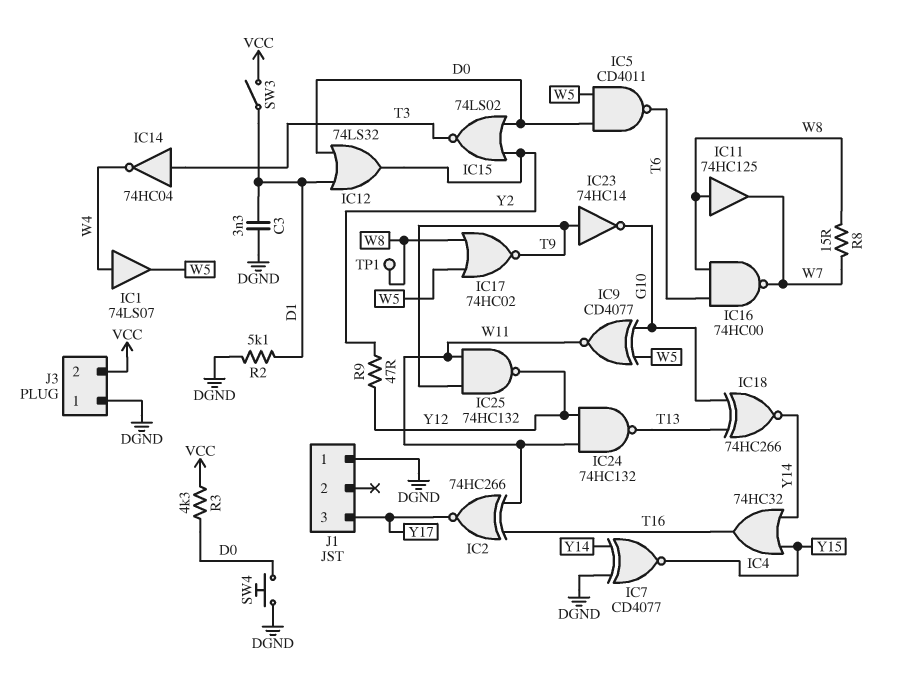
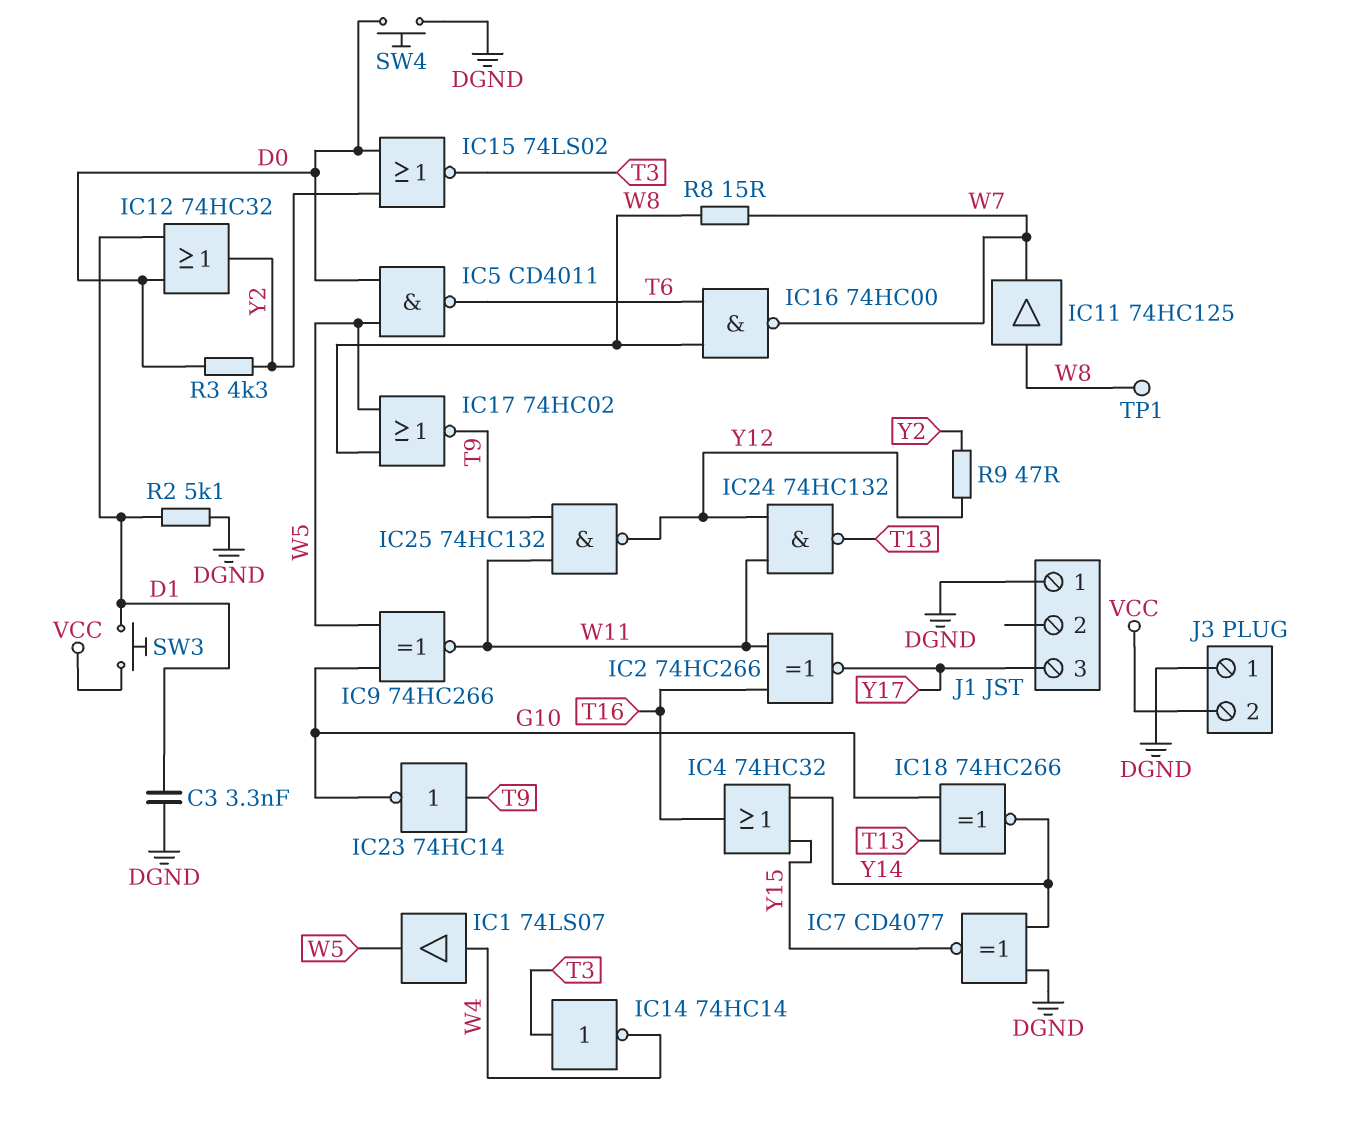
IC9: XNOR CD4077 (in G10, in W5, out W11) -> XNOR 74HC266 (in G10, in W5, out W11)
IC12: OR 74LS32 (in D0, in D1, out Y2) -> OR 74HC32 (in D0, in D1, out Y2)
IC14: NOT 74HC04 (in T3, out W4) -> NOT 74HC14 (in T3, out W4)
R3: 4.3k (D0, VCC) -> 4.3k (D0, Y2)
SW3: switch (D1, VCC) -> button (D1, VCC)

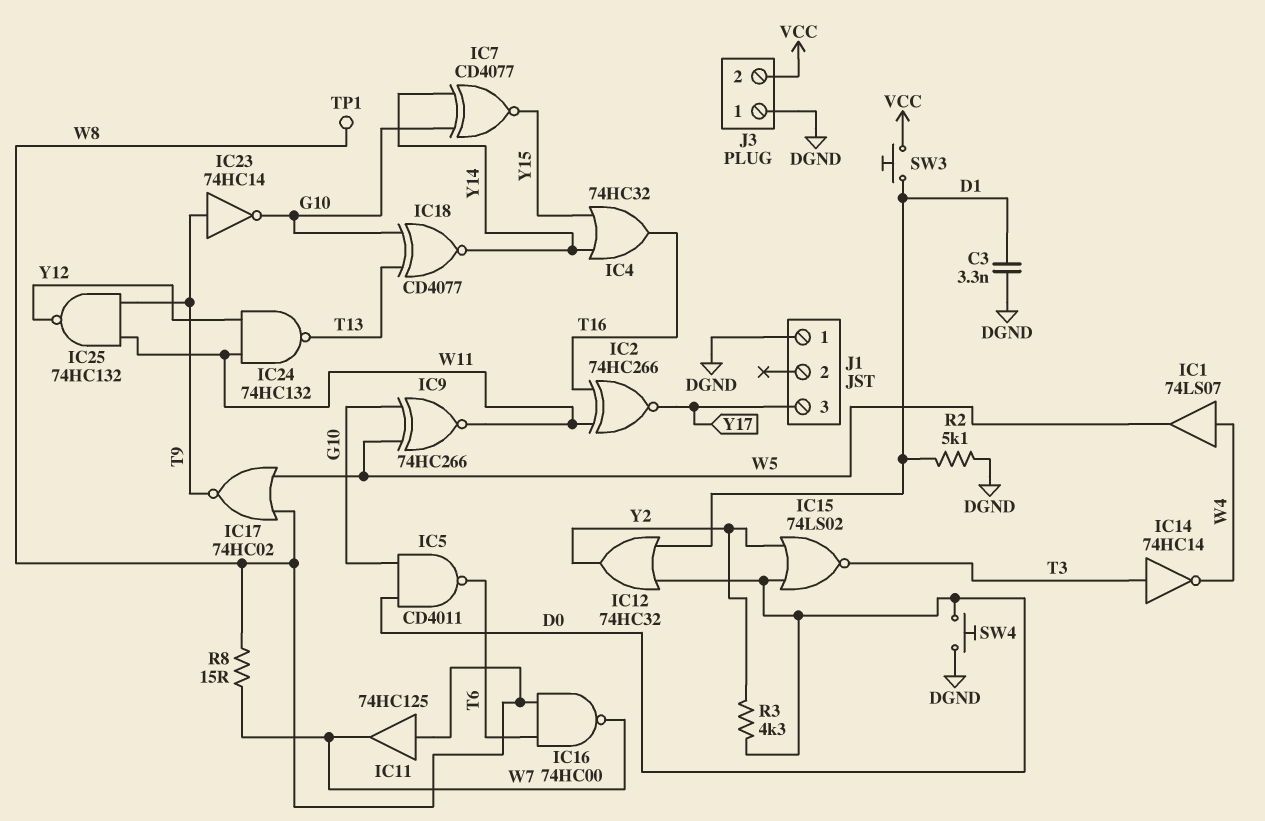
IC5: NAND CD4011 (in D0, in W5, out T6) -> NAND CD4011 (in D0, in G10, out T6)
IC7: XNOR CD4077 (in DGND, in Y14, out Y15) -> XNOR CD4077 (in G10, in Y14, out Y15)
IC18: XNOR 74HC266 (in G10, in T13, out Y14) -> XNOR CD4077 (in G10, in T13, out Y14)
R9: 47 (Y2, Y12) -> none

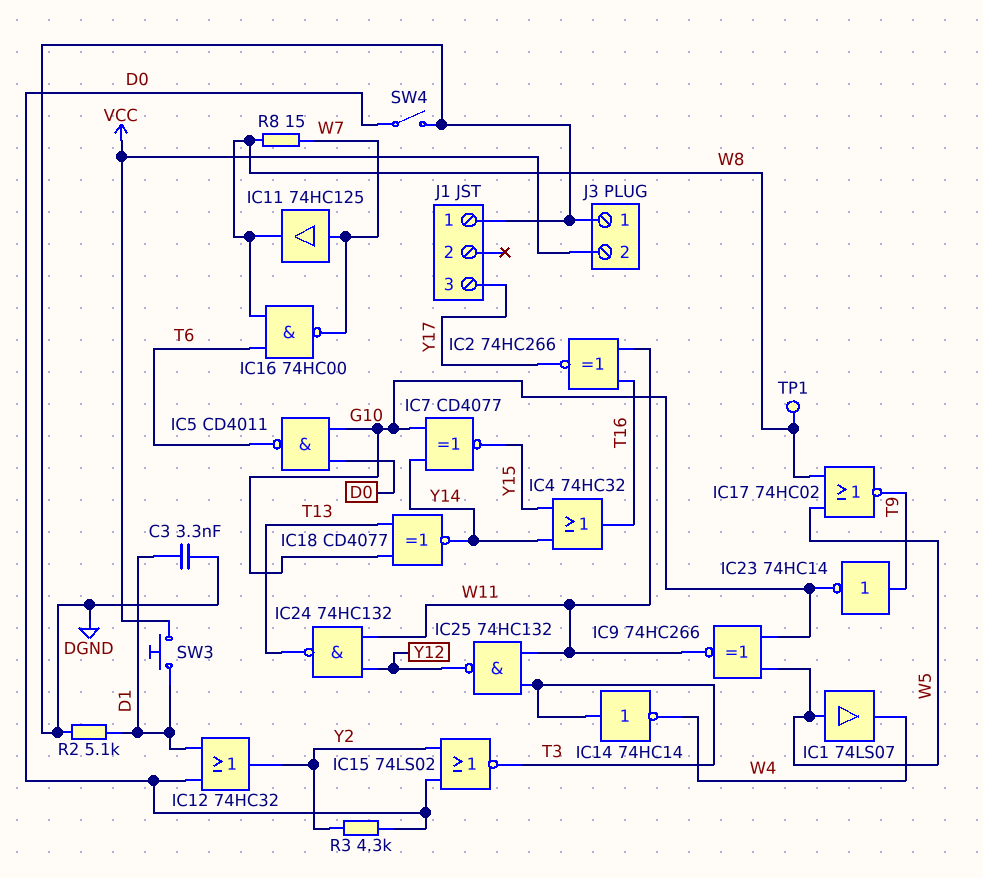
IC1: buffer 74LS07 (in W4, out W5) -> buffer 74LS07 (in W5, out W4)
IC11: buffer 74HC125 (in W8, out W7) -> buffer 74HC125 (in W7, out W8)
IC25: NAND 74HC132 (in T9, in W11, out Y12) -> NAND 74HC132 (in T3, in W11, out Y12)
SW4: button (D0, DGND) -> switch (D0, DGND)

